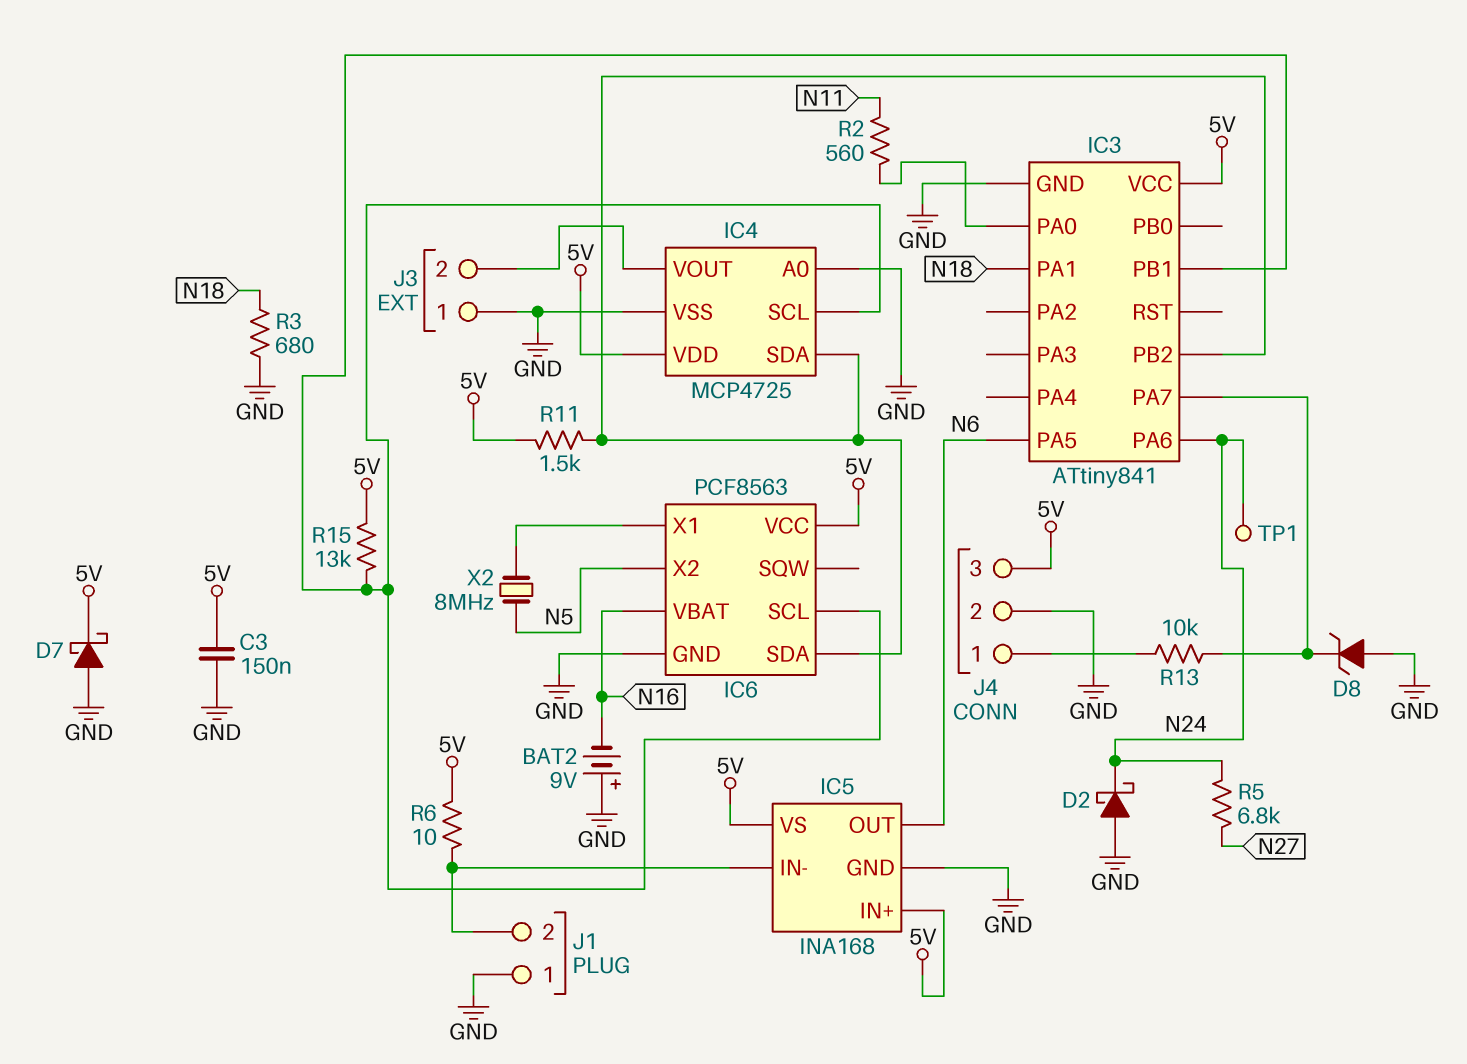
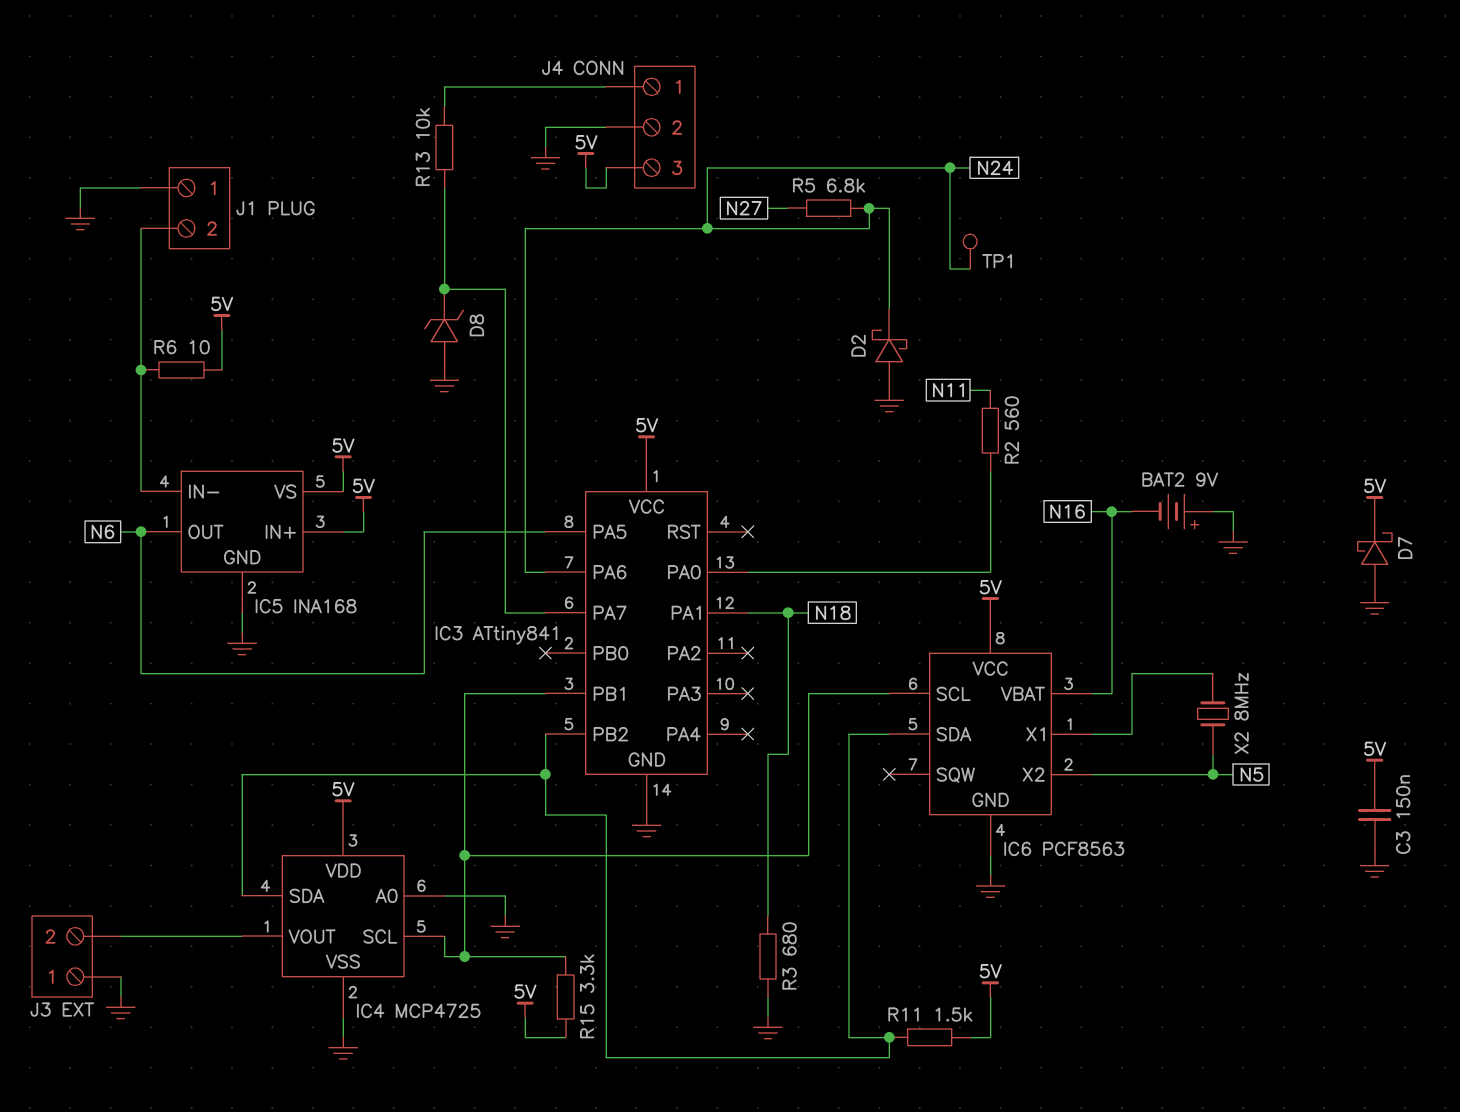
R15: 13k (5V, IC3/PB1) -> 3.3k (5V, IC3/PB1)

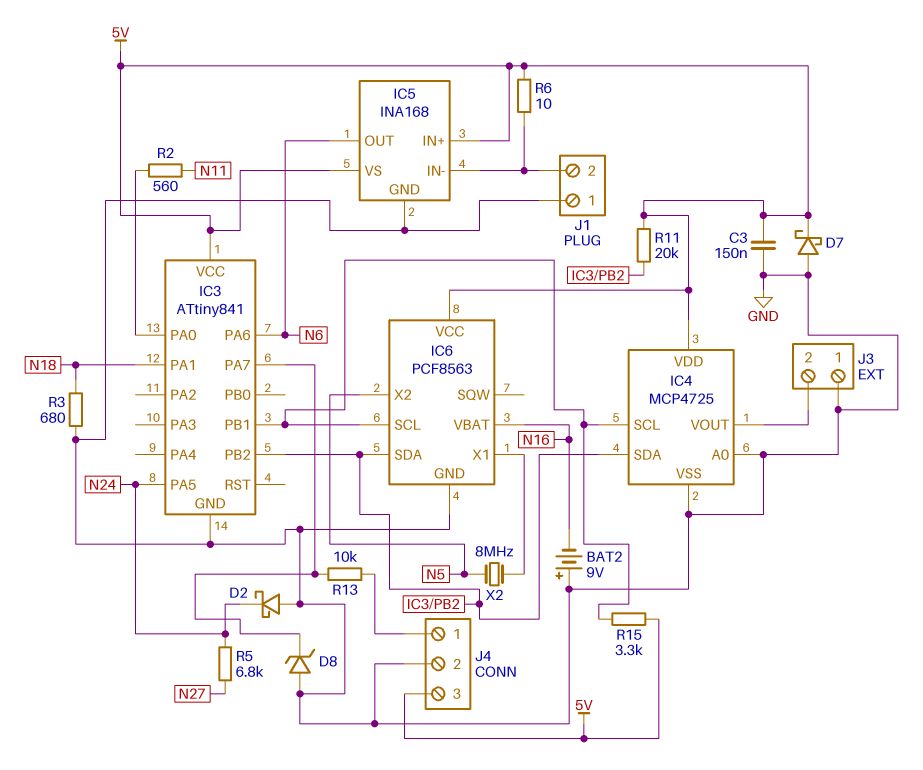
IC3 pin PA5: N6 -> N24
IC3 pin PA6: N24 -> N6
R11: 1.5k (5V, IC3/PB2) -> 20k (5V, IC3/PB2)
TP1: test point (N24) -> none

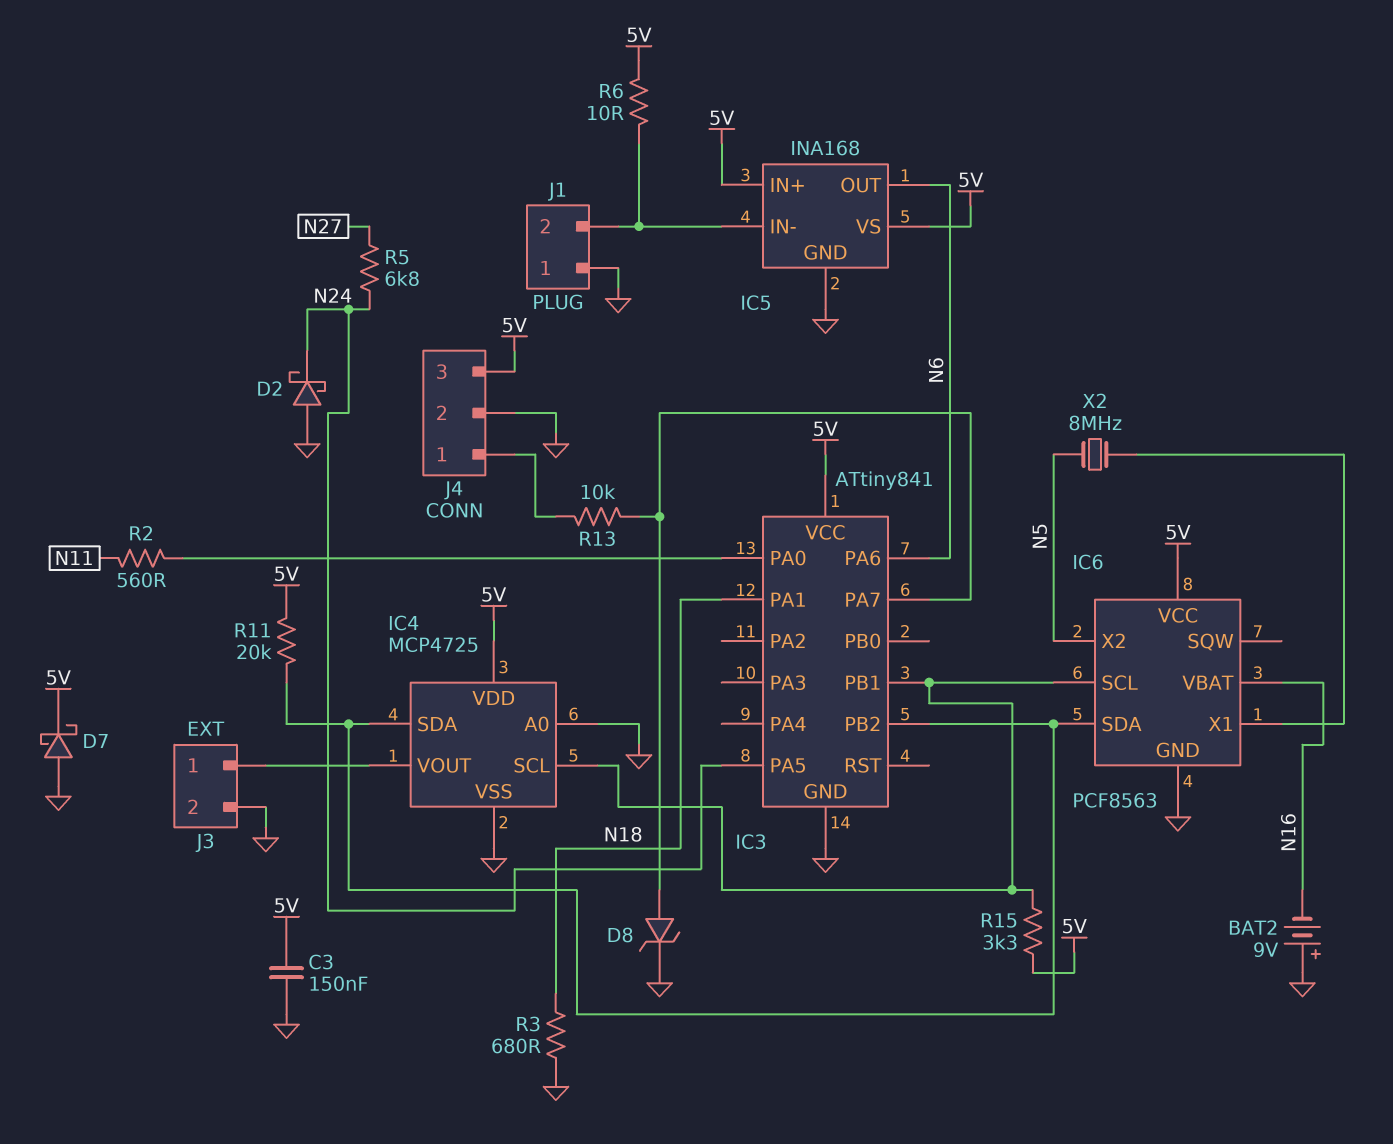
D8: zener (A GND, K IC3/PA7) -> zener (A IC3/PA7, K GND)
J3 pin 1: GND -> IC4/VOUT
J3 pin 2: IC4/VOUT -> GND

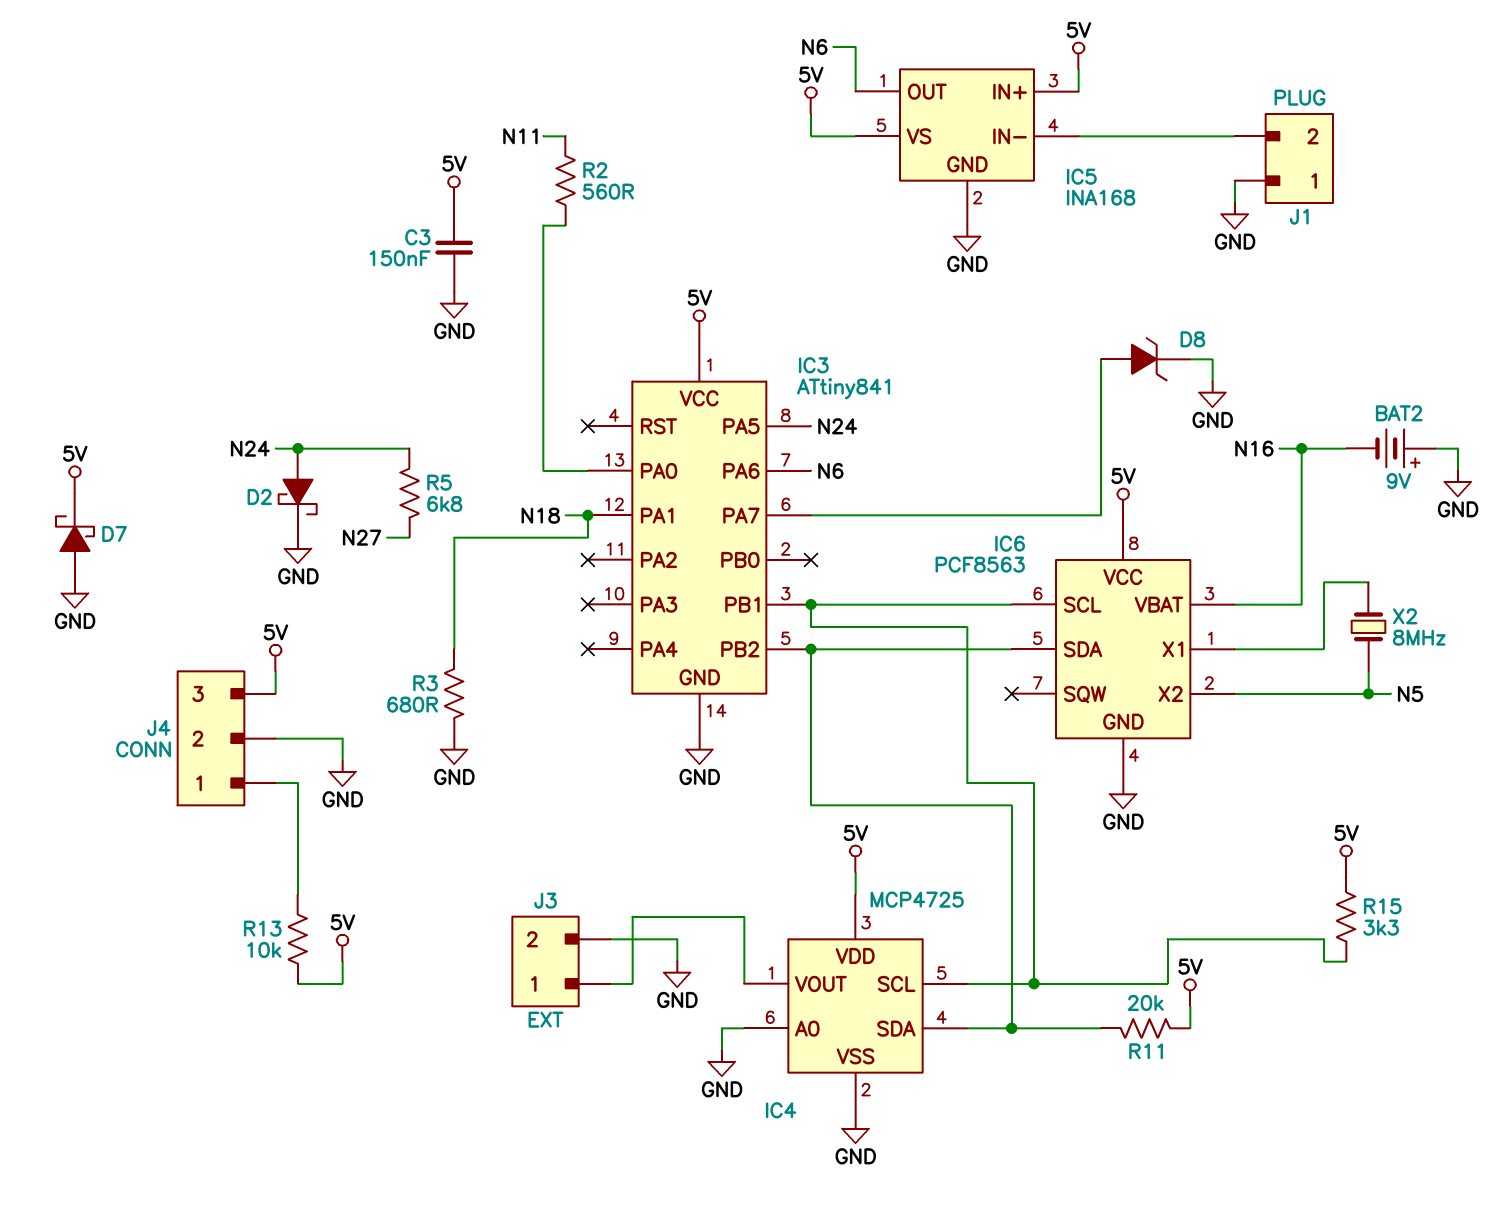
D2: schottky (A GND, K N24) -> schottky (A N24, K GND)
R6: 10 (5V, IC5/IN-) -> none
R13: 10k (IC3/PA7, J4/1) -> 10k (5V, J4/1)

